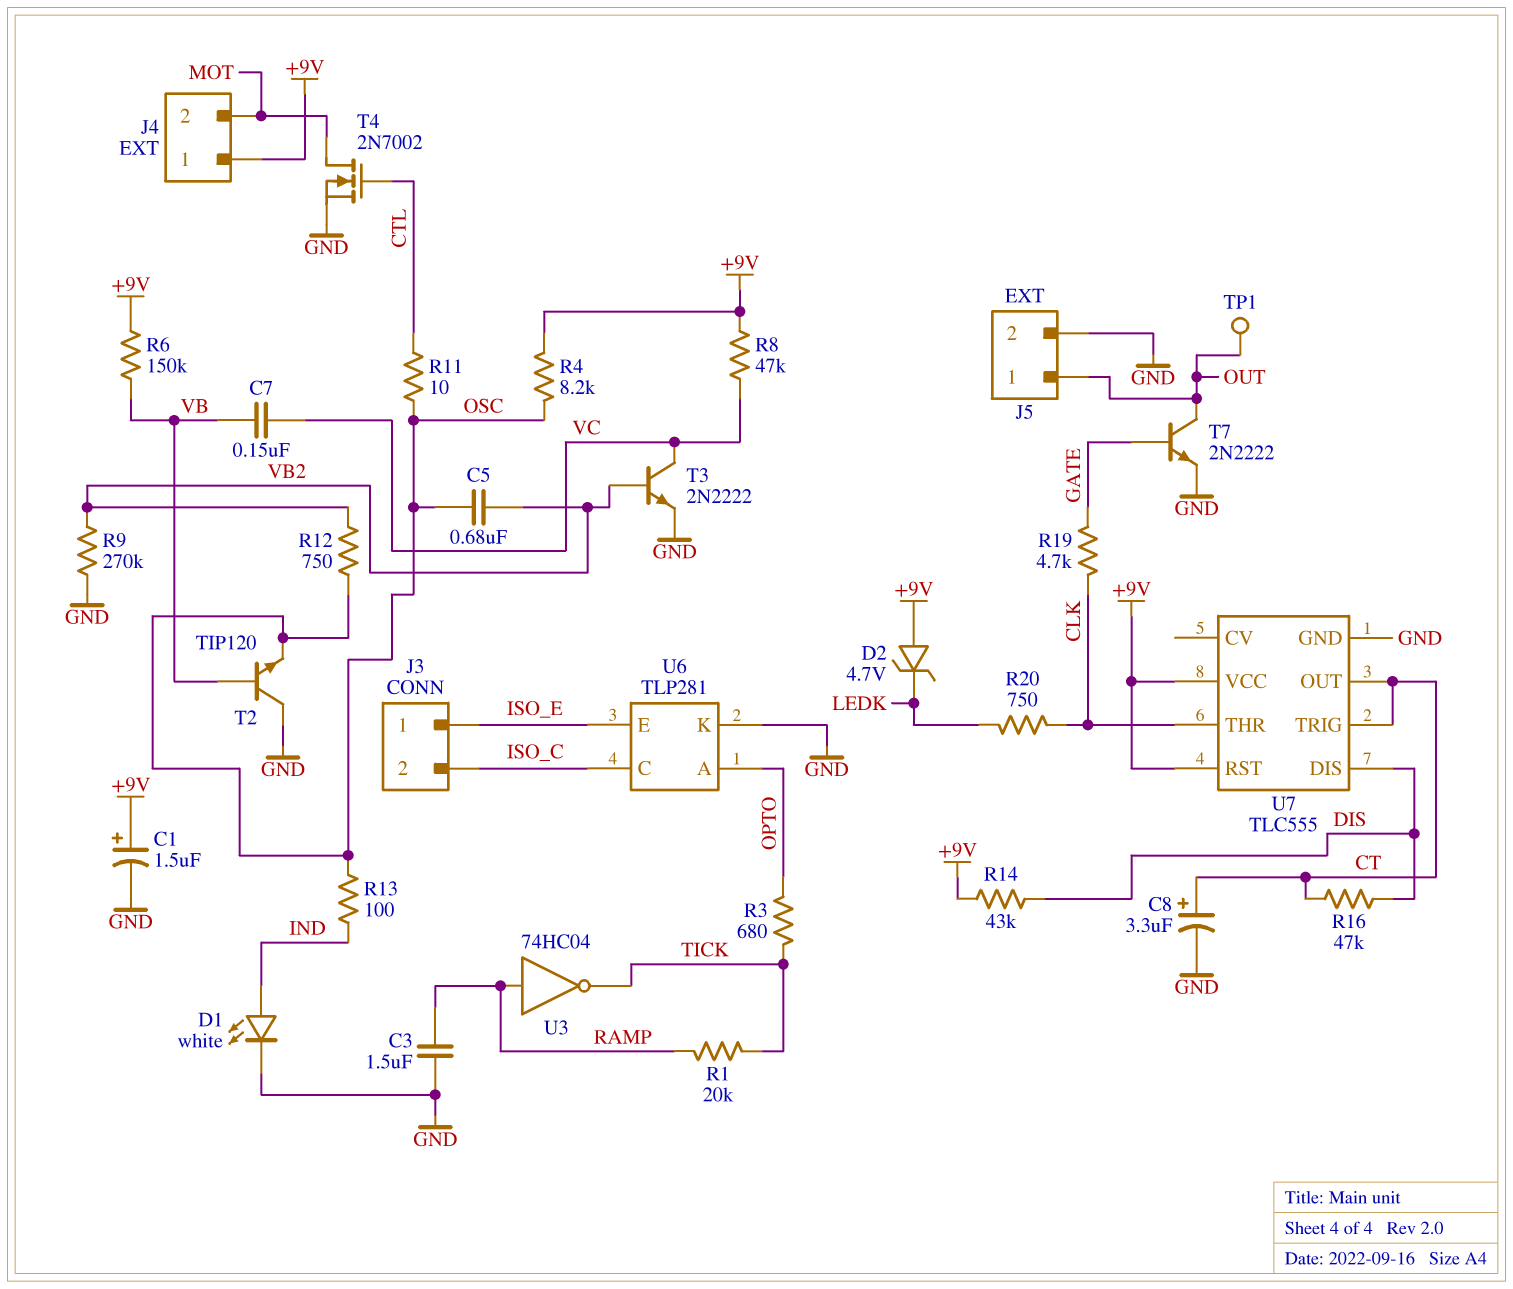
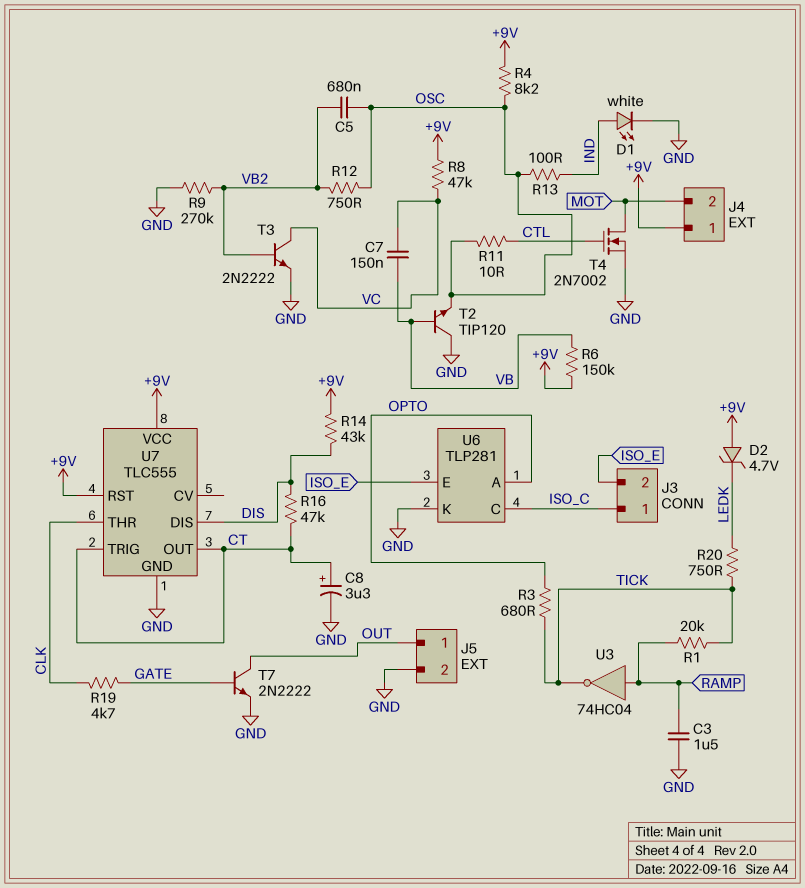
C1: 1.5uF (plus +9V, minus GND) -> none
J3 pin 1: ISO_E -> ISO_C
J3 pin 2: ISO_C -> ISO_E
R20: 750 (CLK, LEDK) -> 750 (LEDK, TICK)
TP1: test point (OUT) -> none

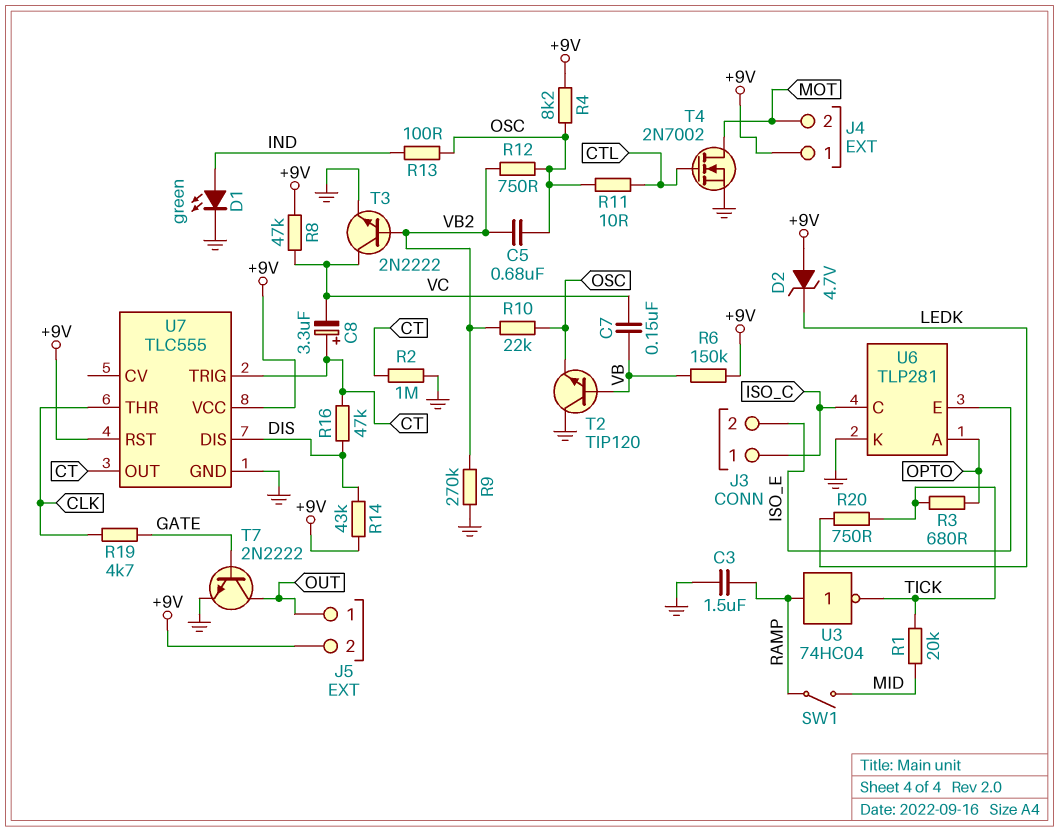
C8: 3.3uF (plus CT, minus GND) -> 3.3uF (plus CT, minus VC)
D1: LED white (A IND, K GND) -> LED green (A IND, K GND)
J5 pin 2: GND -> +9V
R1: 20k (RAMP, TICK) -> 20k (MID, TICK)
R2: none -> 1M (CT, GND)
R10: none -> 22k (OSC, VB2)
SW1: none -> switch (MID, RAMP)

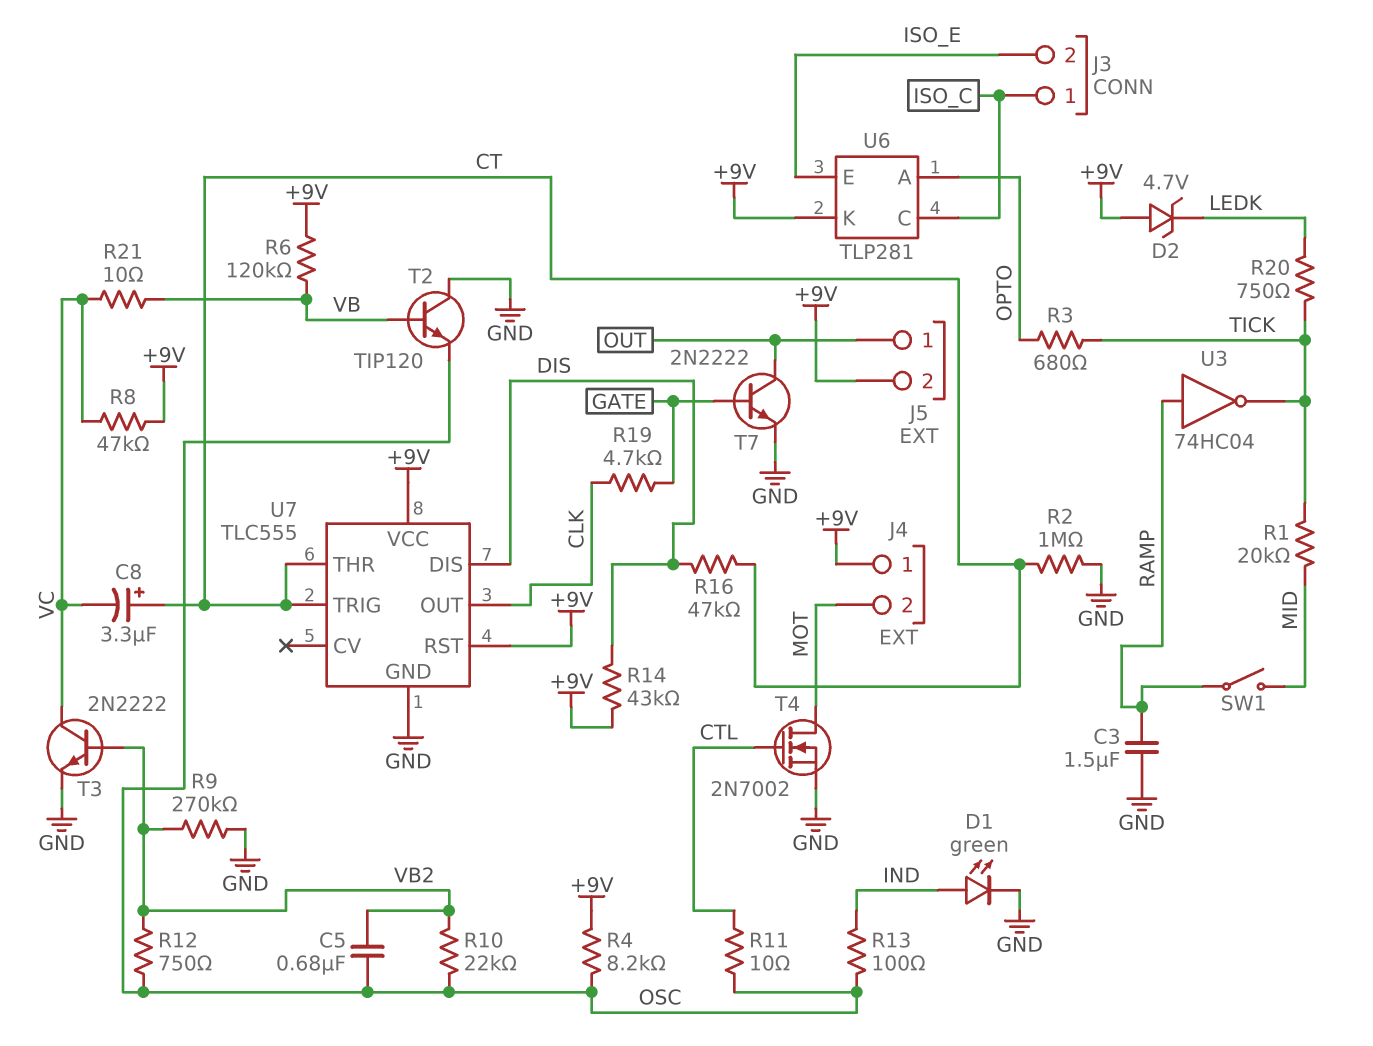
C7: 150nF (VB, VC) -> none
R6: 150k (+9V, VB) -> 120k (+9V, VB)
R21: none -> 10 (VB, VC)
U6 pin K: GND -> +9V
U7 pin OUT: CT -> CLK
U7 pin THR: CLK -> CT

